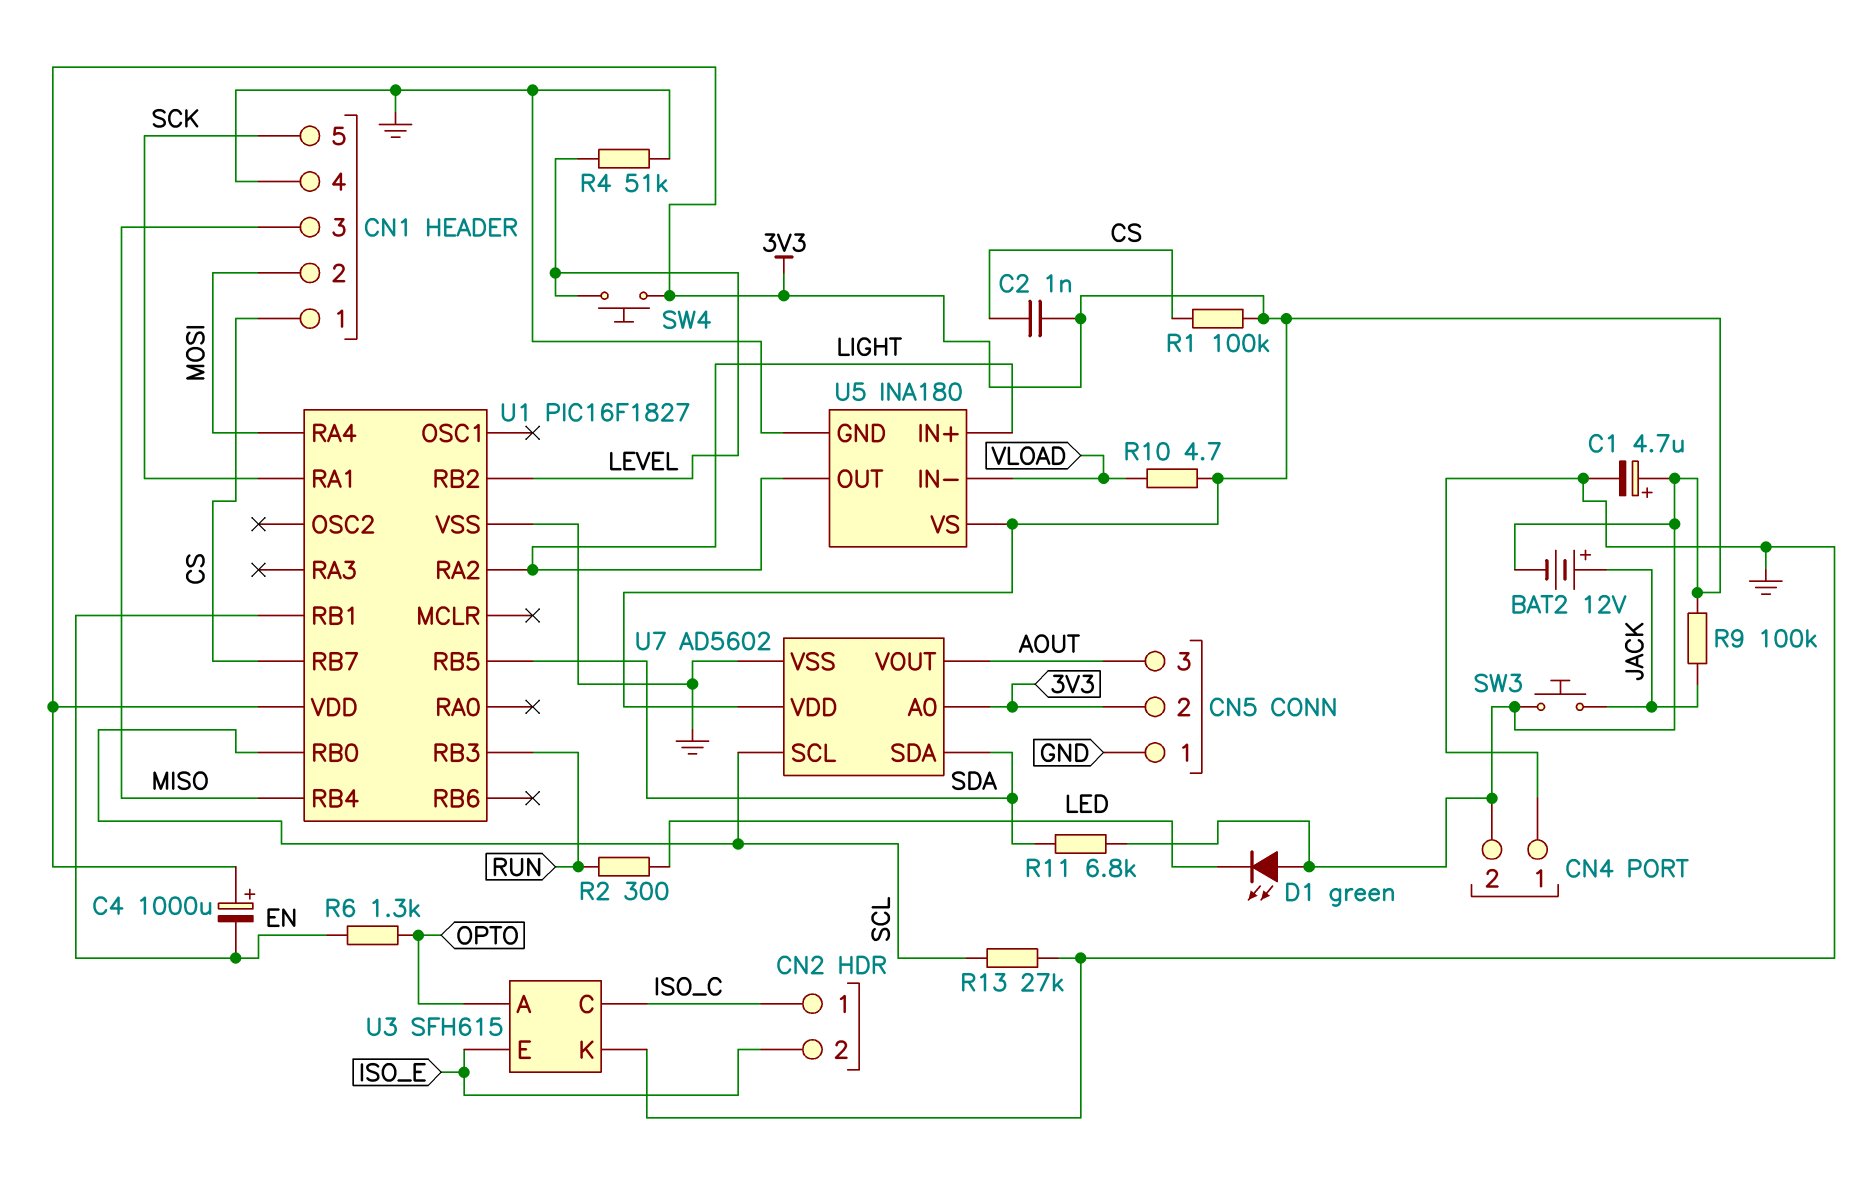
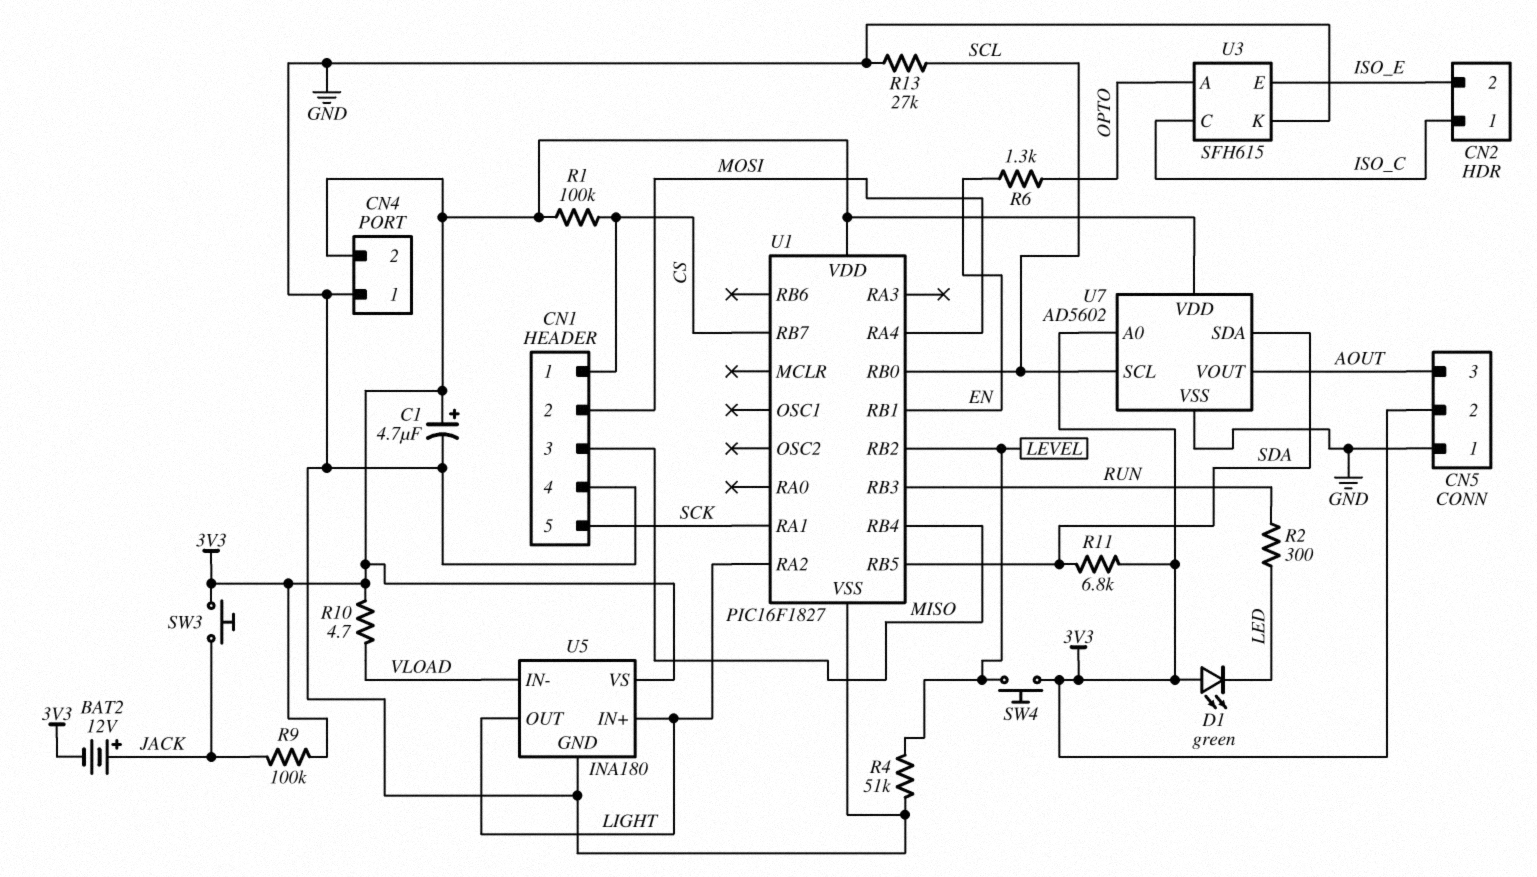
C2: 1nF (3V3, CS) -> none
C4: 1000uF (plus 3V3, minus EN) -> none

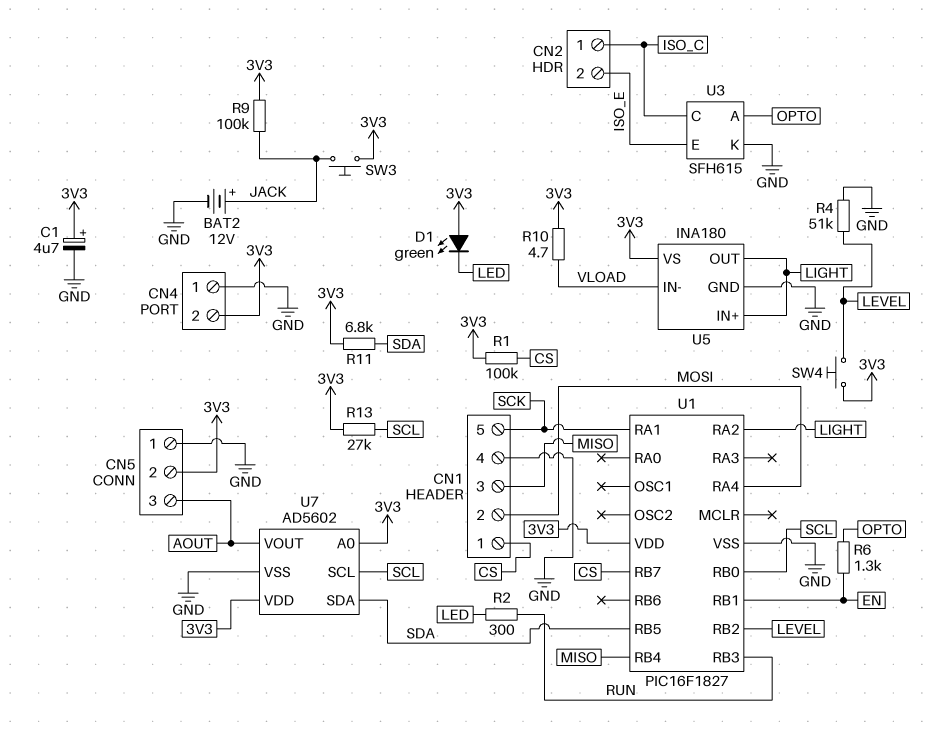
BAT2: 12V (plus JACK, minus 3V3) -> 12V (plus JACK, minus GND)
R13: 27k (GND, SCL) -> 27k (3V3, SCL)

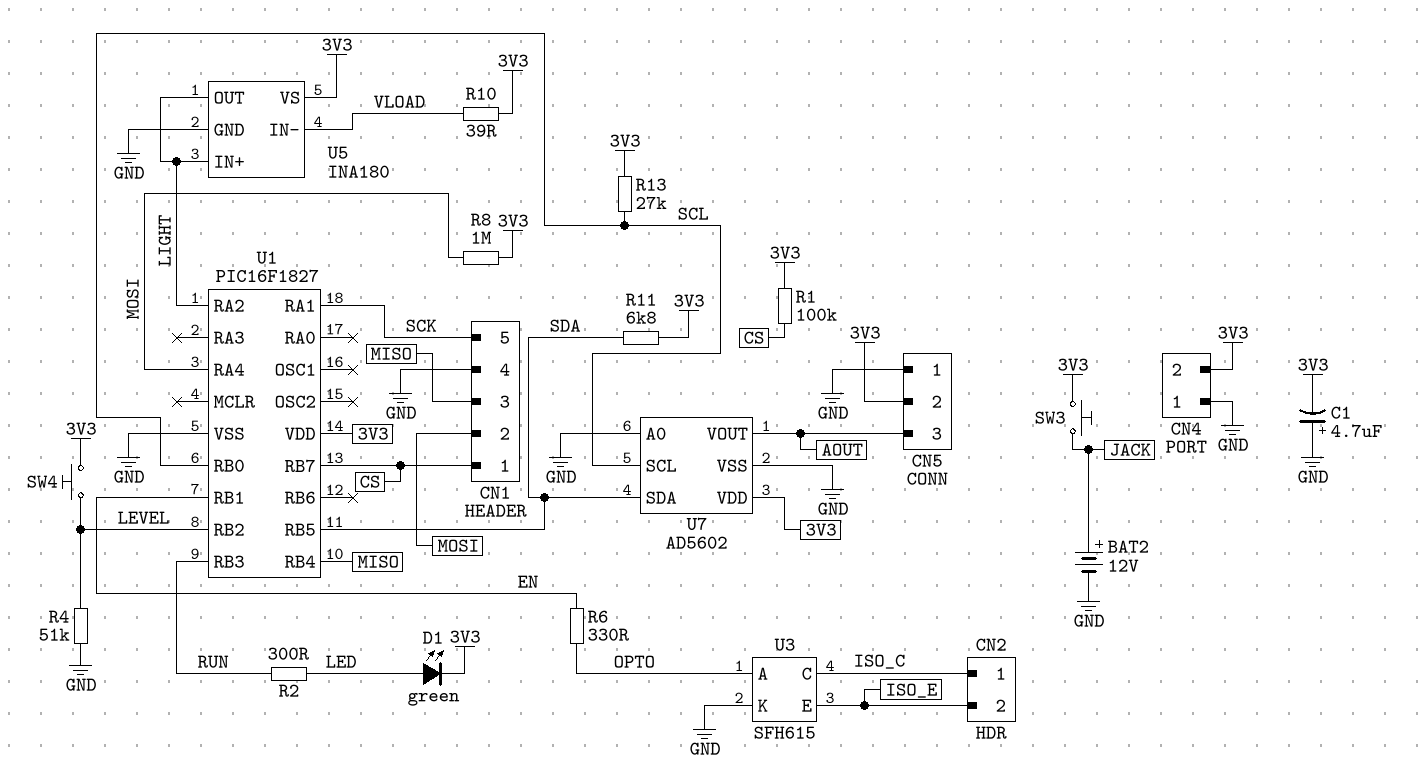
C1: 4.7uF (plus 3V3, minus GND) -> 4.7uF (plus GND, minus 3V3)
D1: LED green (A 3V3, K LED) -> LED green (A LED, K 3V3)
R6: 1.3k (EN, OPTO) -> 330 (EN, OPTO)
R8: none -> 1M (3V3, MOSI)
R9: 100k (3V3, JACK) -> none
R10: 4.7 (3V3, VLOAD) -> 39 (3V3, VLOAD)
U7 pin A0: 3V3 -> GND

